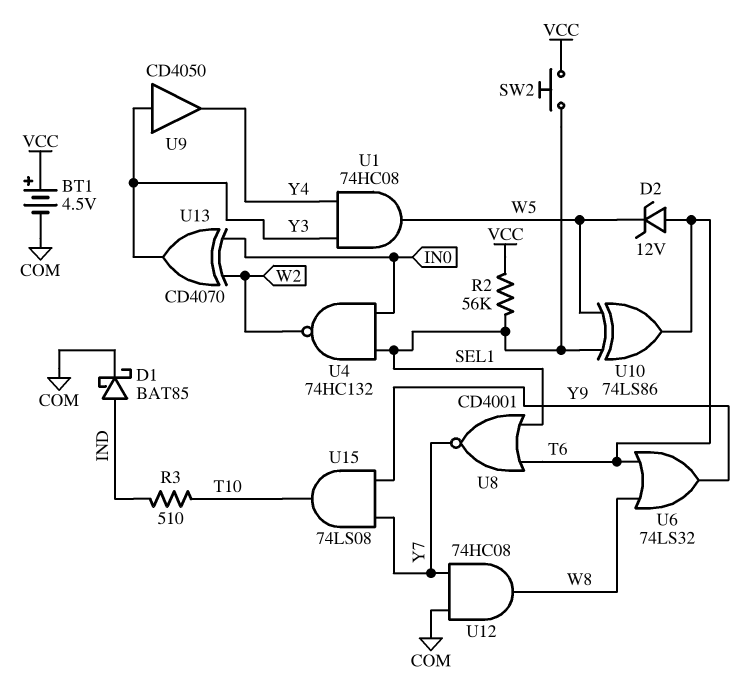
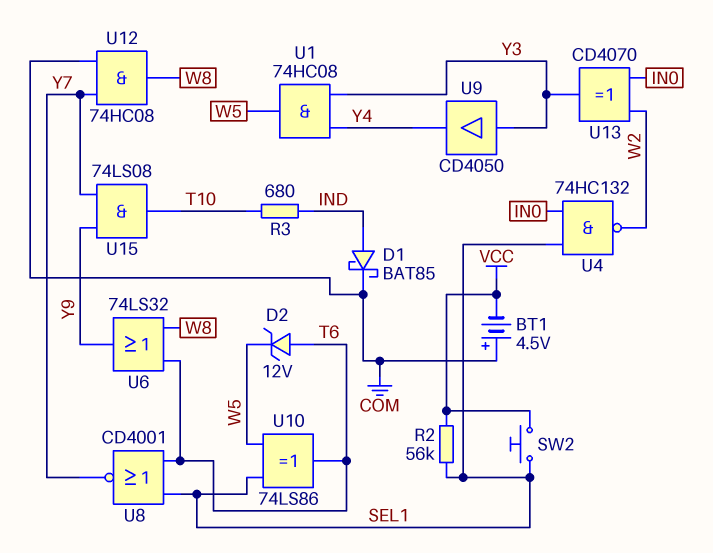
BT1: 4.5V (plus VCC, minus COM) -> 4.5V (plus COM, minus VCC)
R3: 510 (IND, T10) -> 680 (IND, T10)

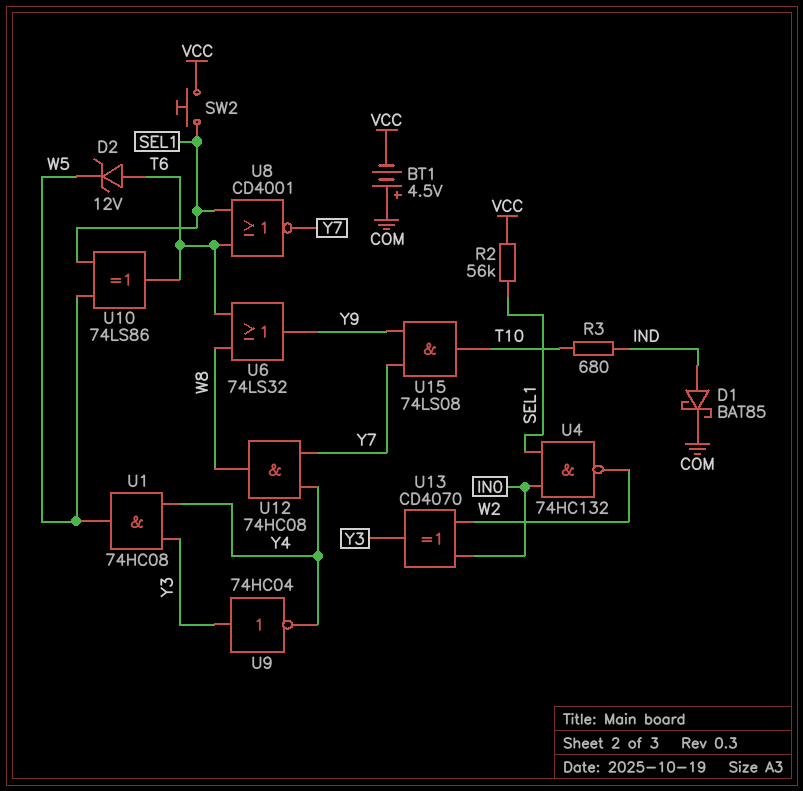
U9: buffer CD4050 (in Y3, out Y4) -> NOT 74HC04 (in Y3, out Y4)
U12: AND 74HC08 (in COM, in Y7, out W8) -> AND 74HC08 (in Y4, in Y7, out W8)

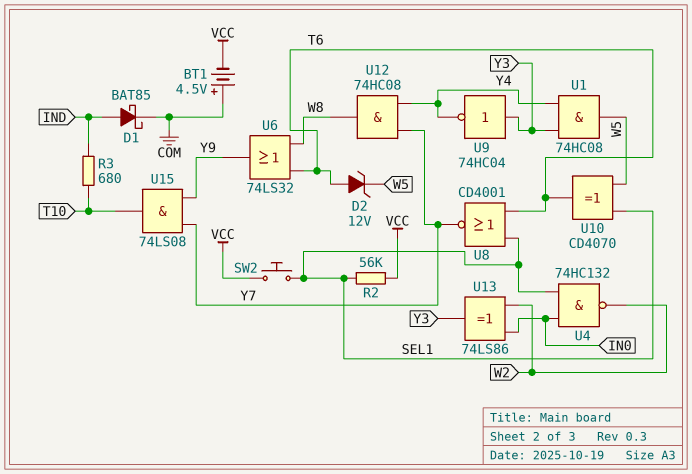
U10: XOR 74LS86 (in SEL1, in W5, out T6) -> XOR CD4070 (in SEL1, in W5, out T6)
U13: XOR CD4070 (in IN0, in W2, out Y3) -> XOR 74LS86 (in IN0, in W2, out Y3)

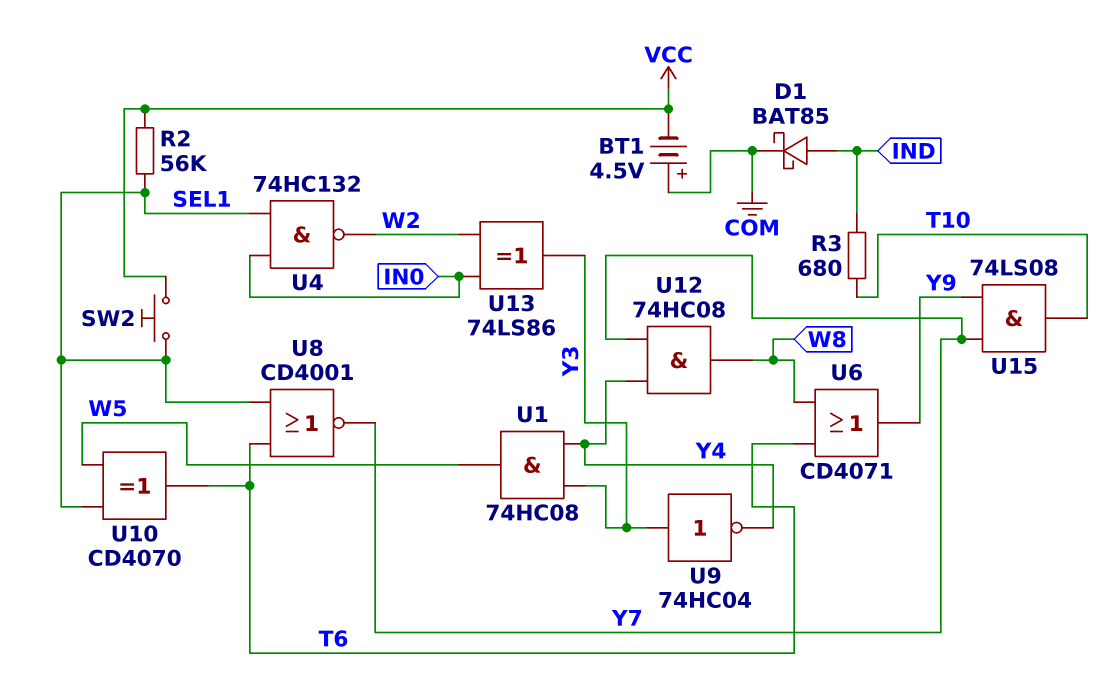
D2: zener 12V (A T6, K W5) -> none
U6: OR 74LS32 (in T6, in W8, out Y9) -> OR CD4071 (in T6, in W8, out Y9)

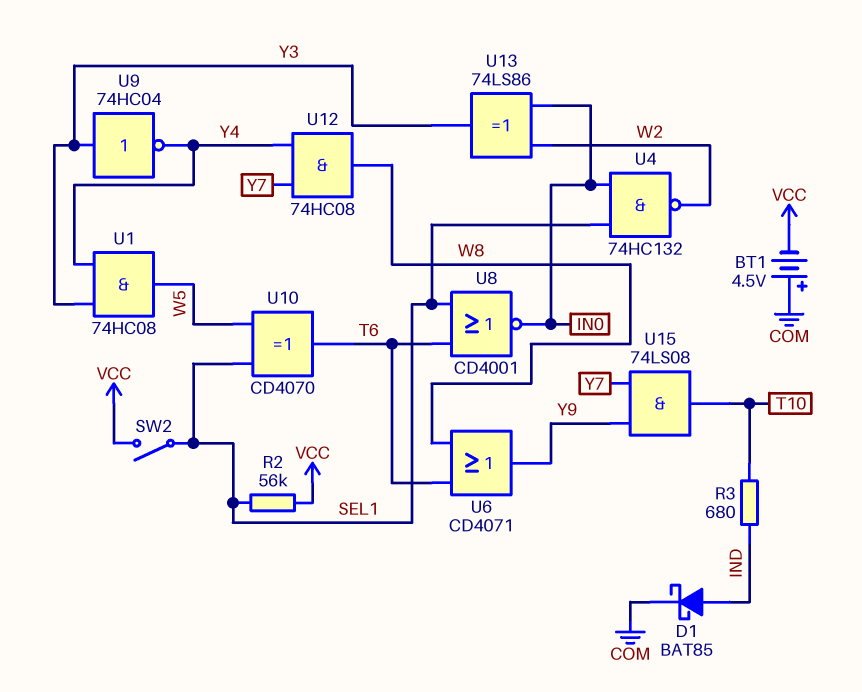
SW2: button (SEL1, VCC) -> switch (SEL1, VCC)
U8: NOR CD4001 (in SEL1, in T6, out Y7) -> NOR CD4001 (in SEL1, in T6, out IN0)

